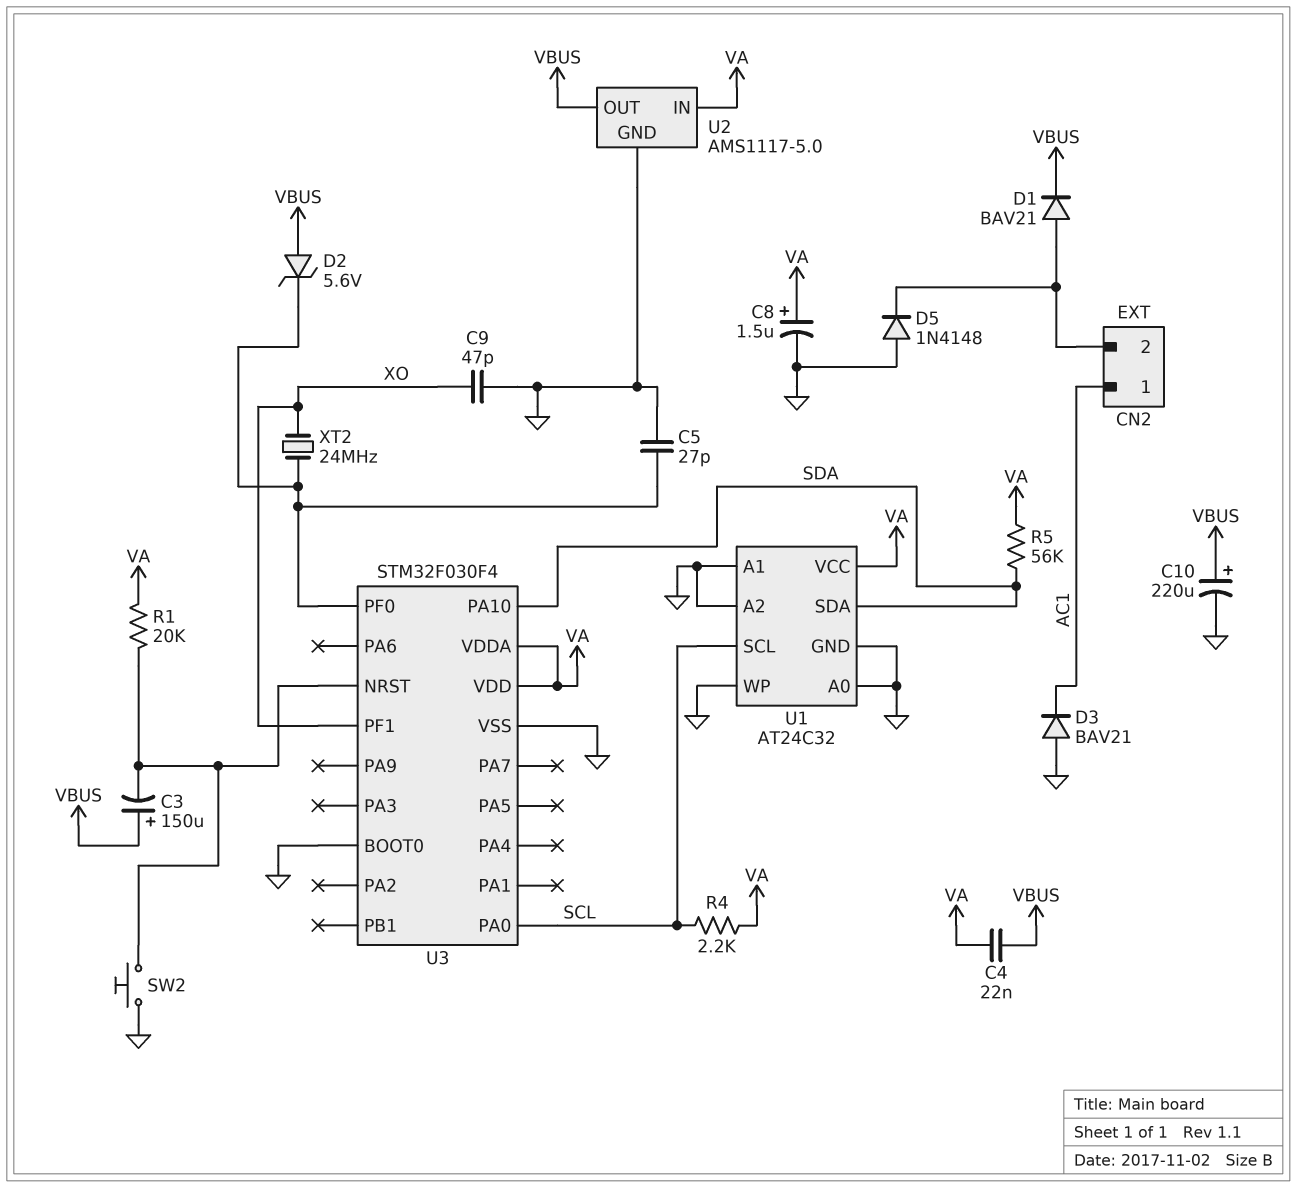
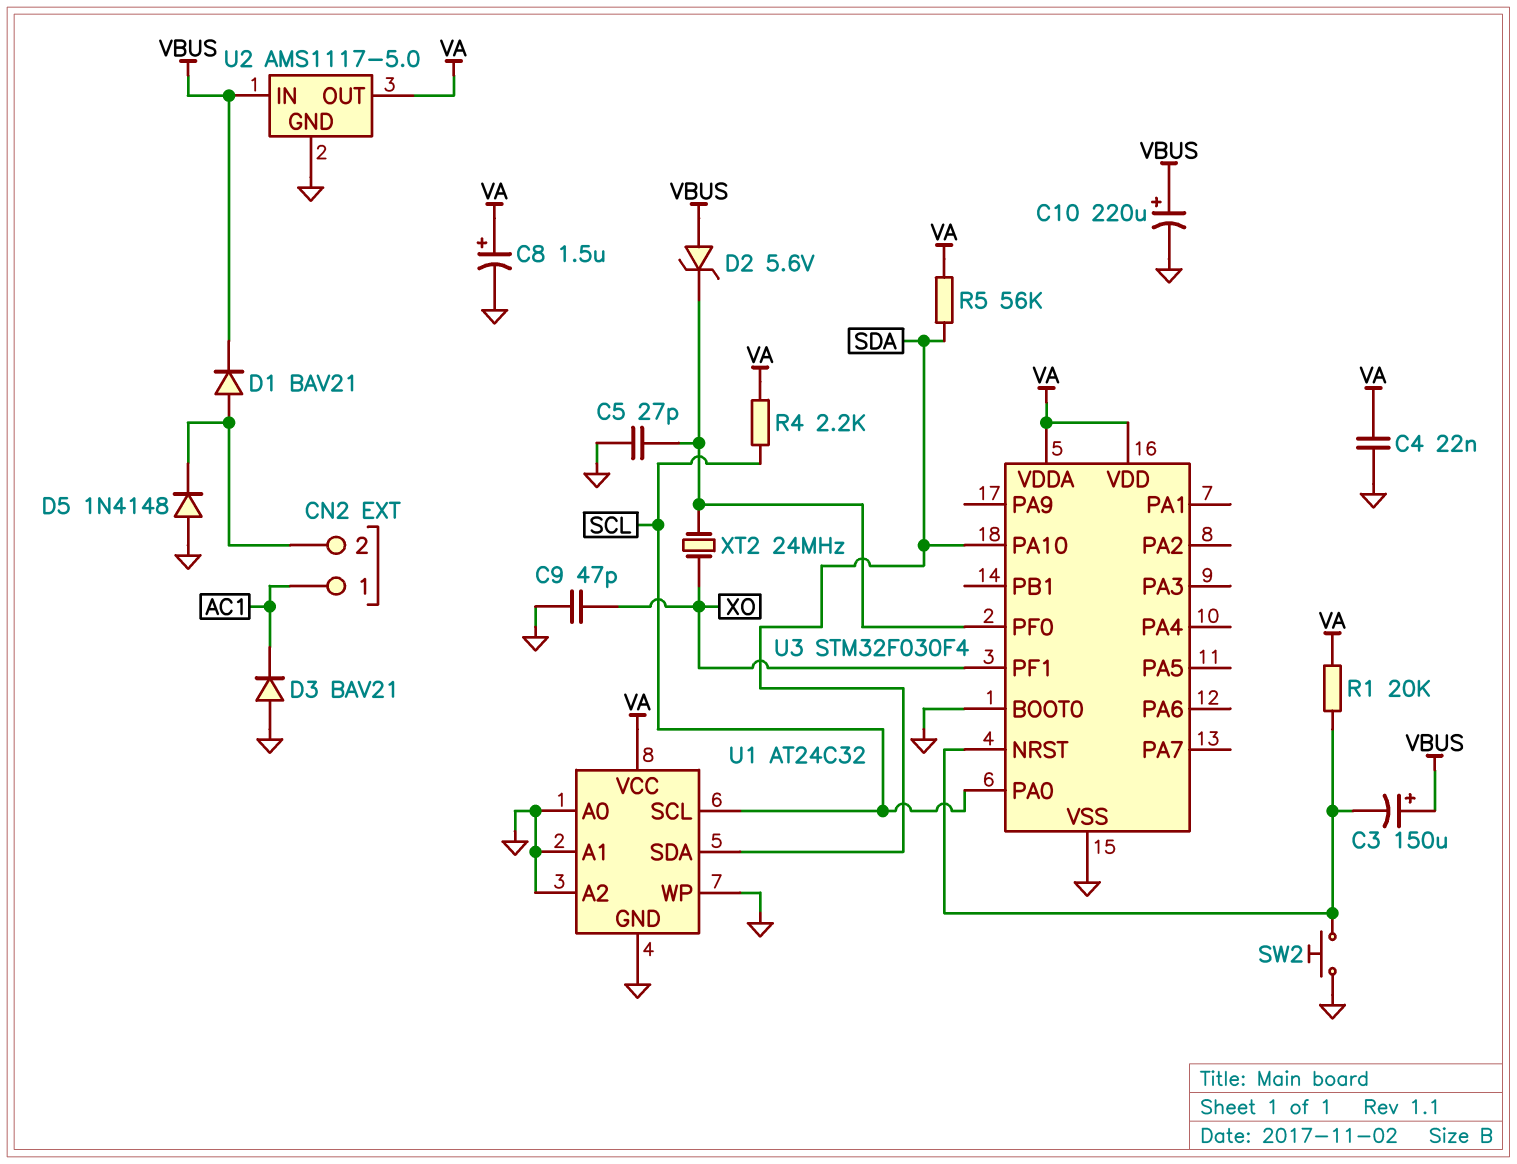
C4: 22nF (VA, VBUS) -> 22nF (GND, VA)
U2 pin IN: VA -> VBUS
U2 pin OUT: VBUS -> VA

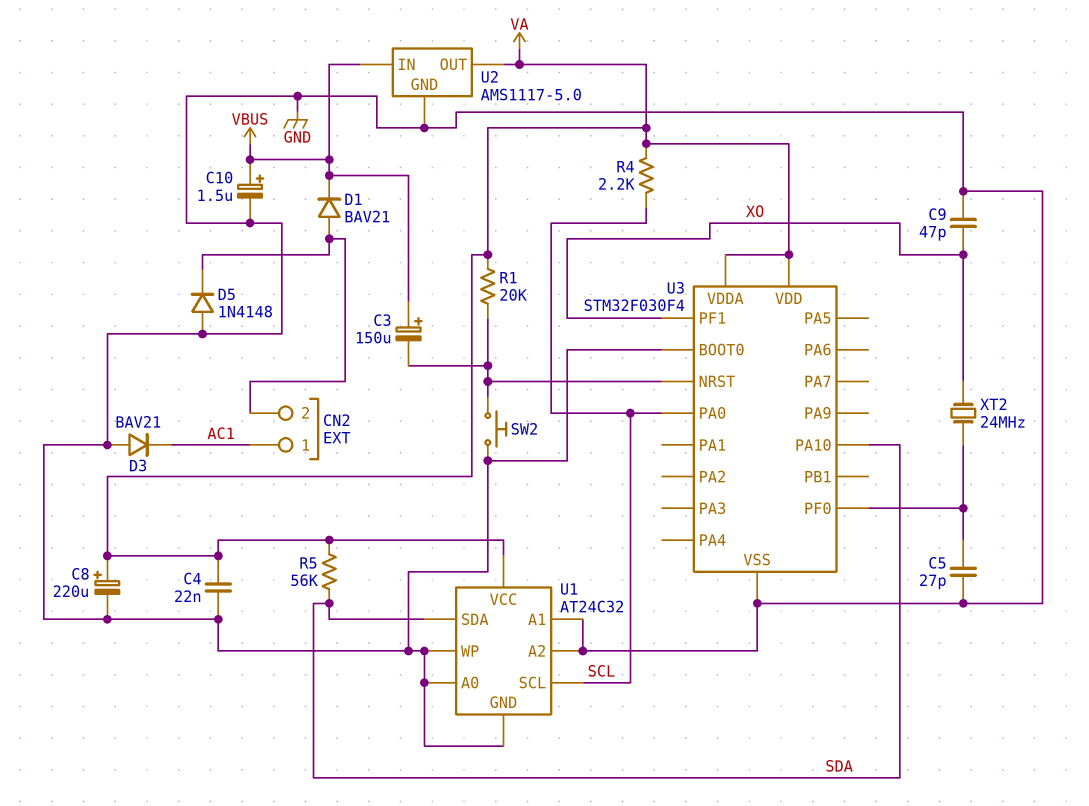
C8: 1.5uF (plus VA, minus GND) -> 220uF (plus VA, minus GND)
C10: 220uF (plus VBUS, minus GND) -> 1.5uF (plus VBUS, minus GND)
D2: zener 5.6V (A VBUS, K U3/PF0) -> none

